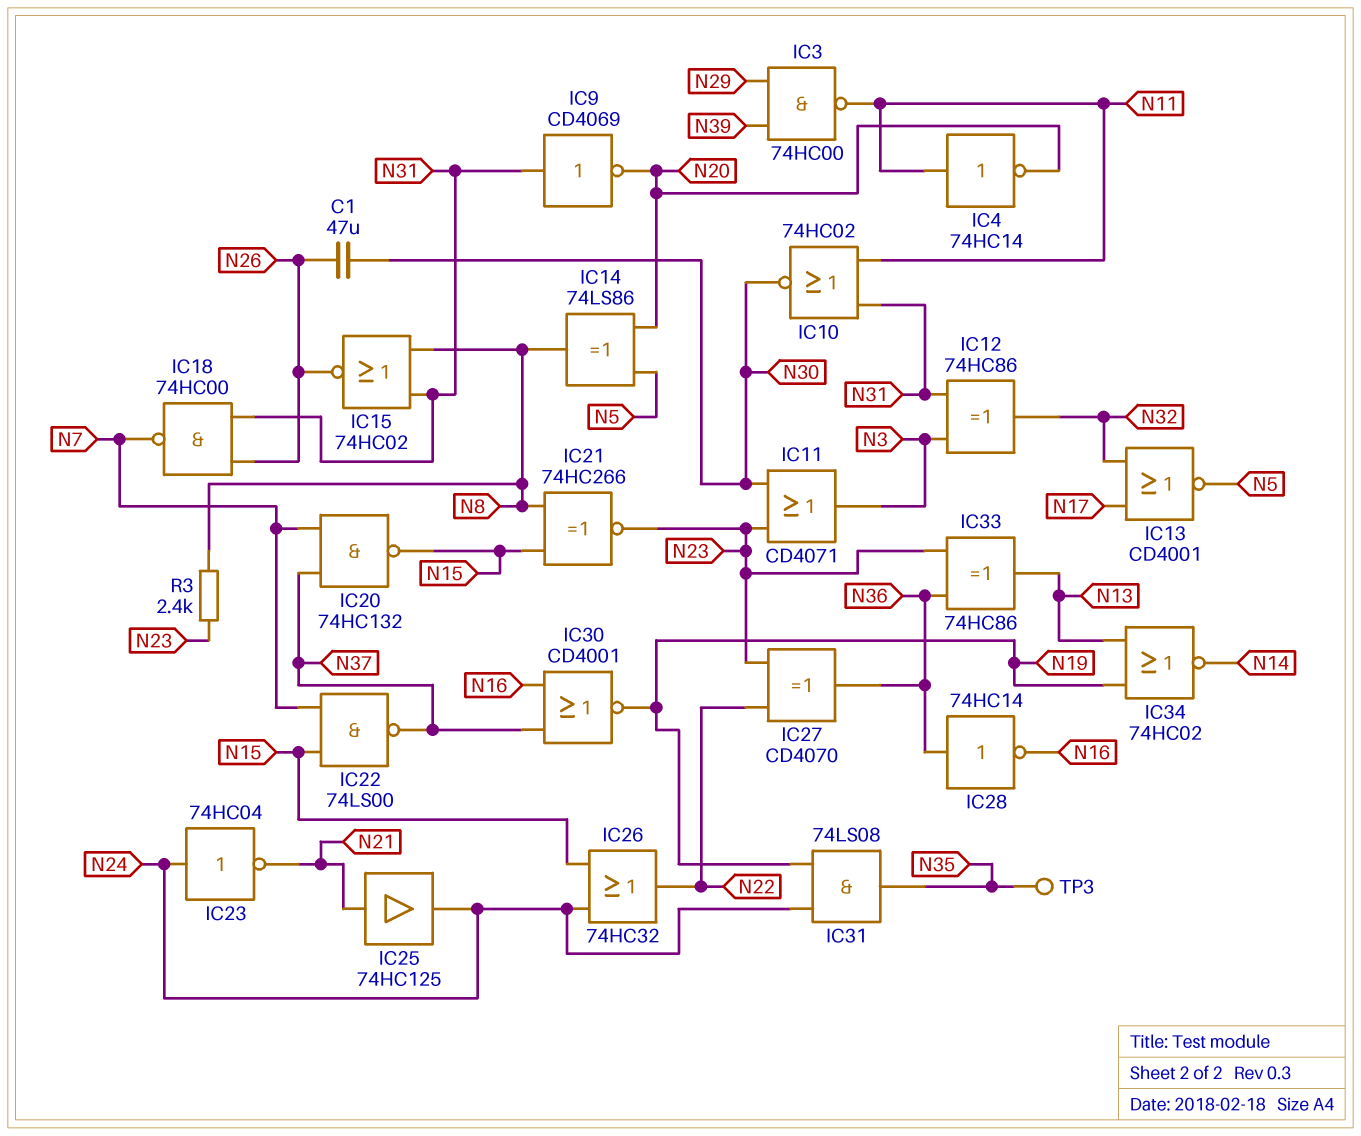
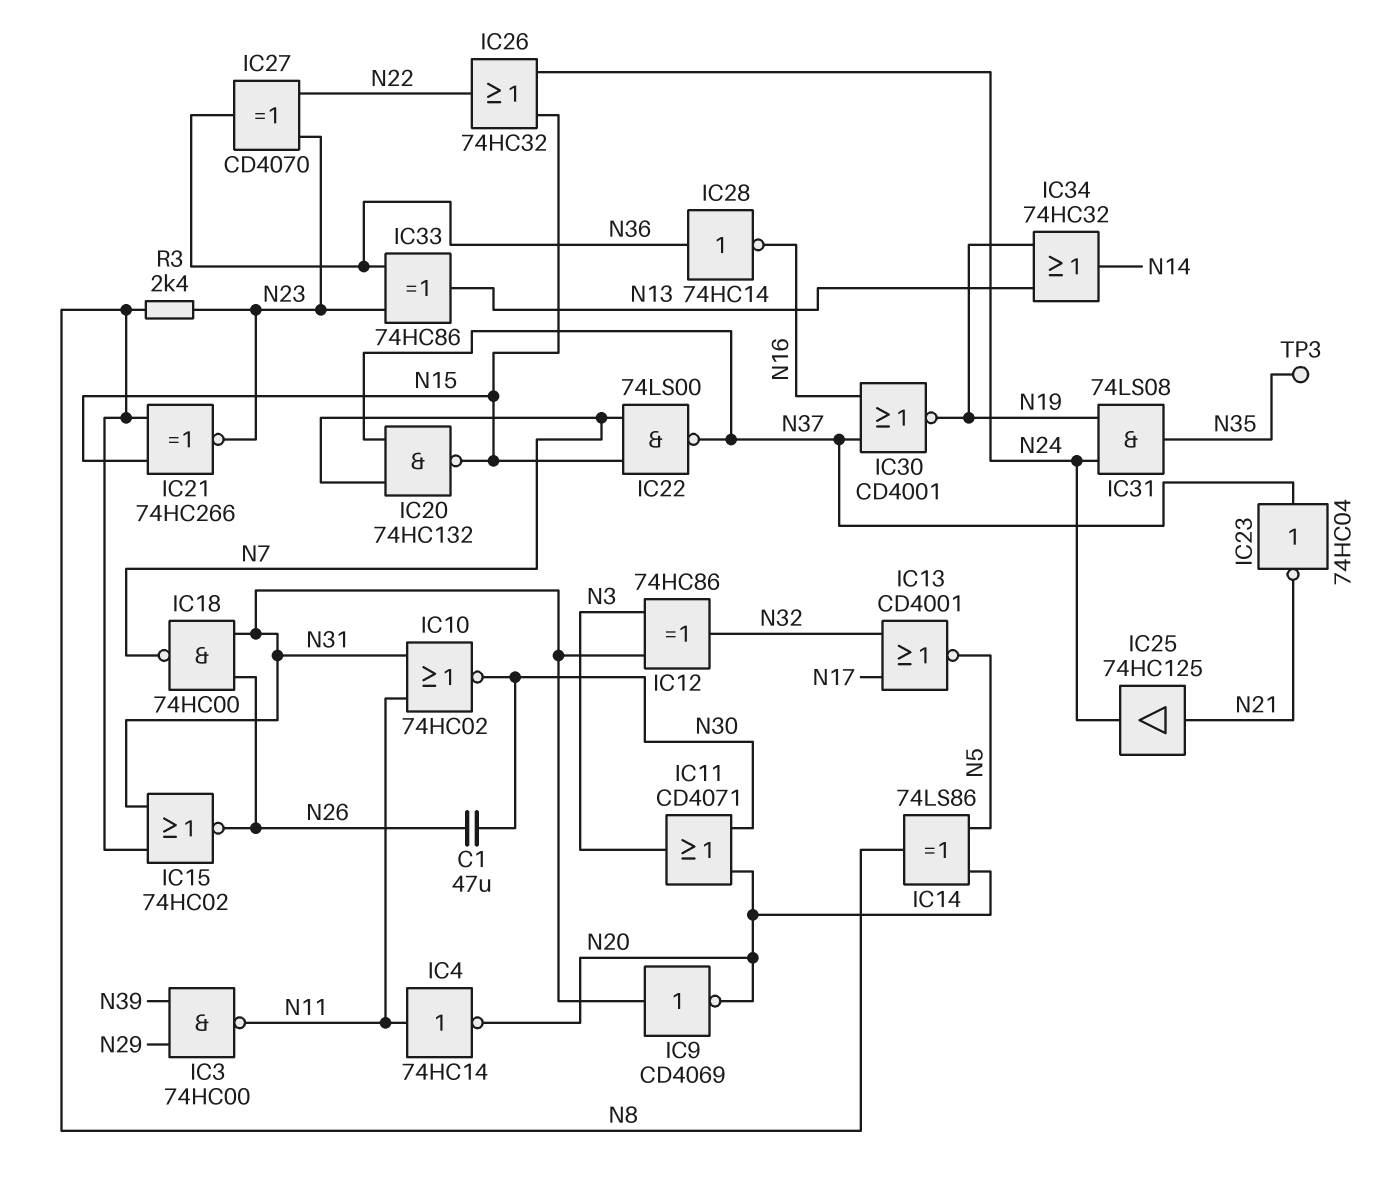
IC11: OR CD4071 (in N23, in N30, out N3) -> OR CD4071 (in N20, in N30, out N3)
IC23: NOT 74HC04 (in N24, out N21) -> NOT 74HC04 (in N37, out N21)
IC34: NOR 74HC02 (in N13, in N19, out N14) -> OR 74HC32 (in N13, in N19, out N14)

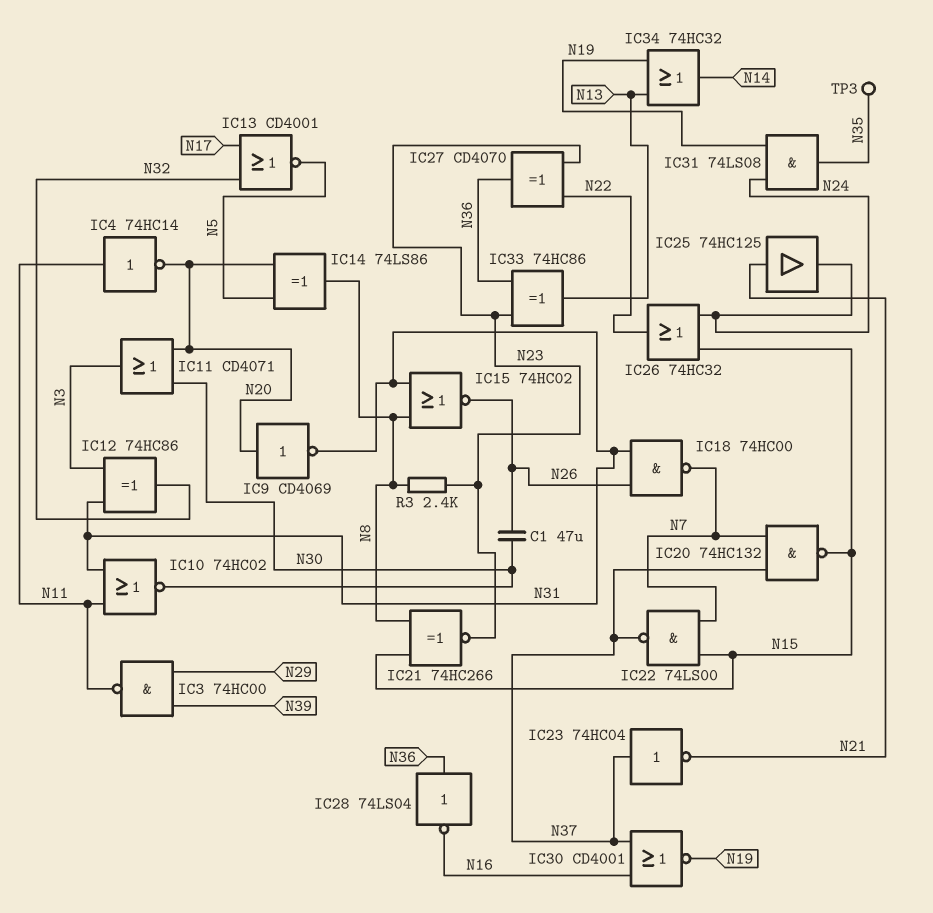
IC9: NOT CD4069 (in N31, out N20) -> NOT CD4069 (in N20, out N31)
IC28: NOT 74HC14 (in N36, out N16) -> NOT 74LS04 (in N36, out N16)

